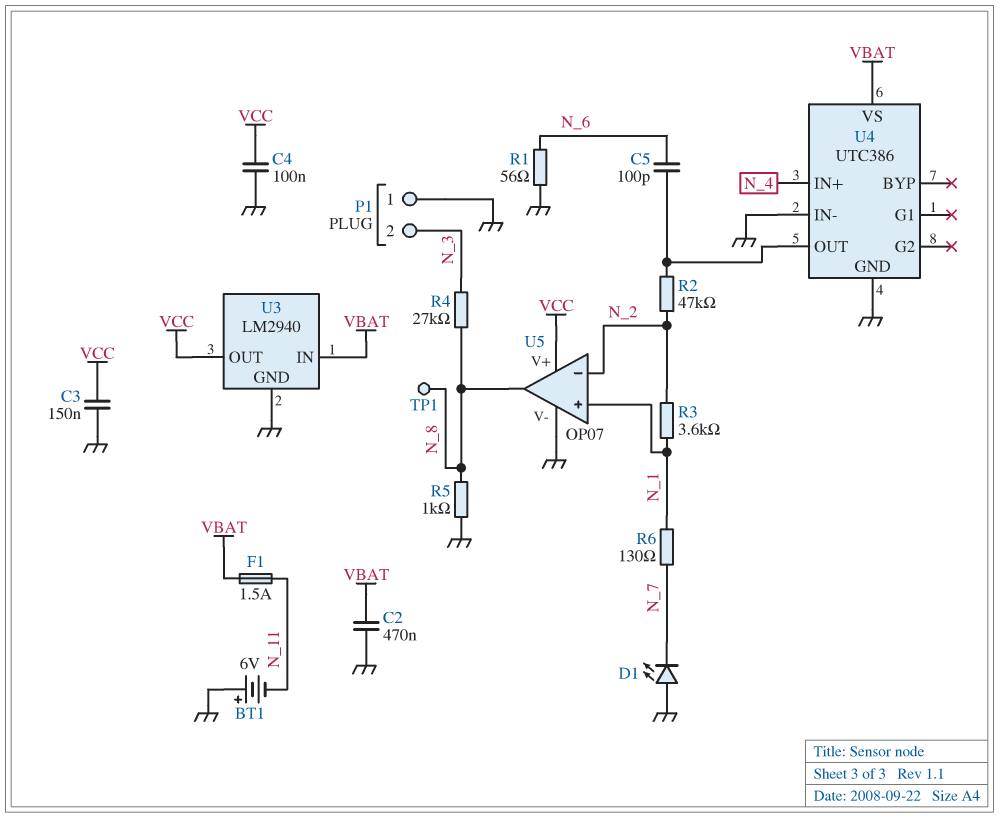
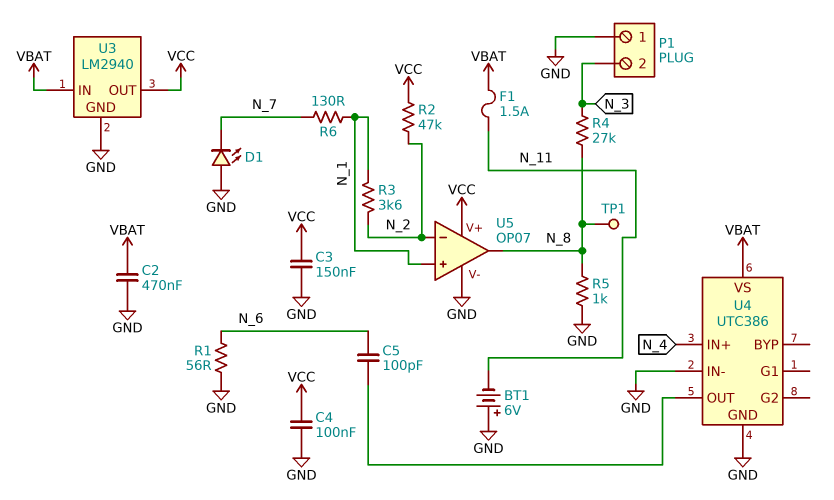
R2: 47k (N_2, U4/OUT) -> 47k (N_2, VCC)

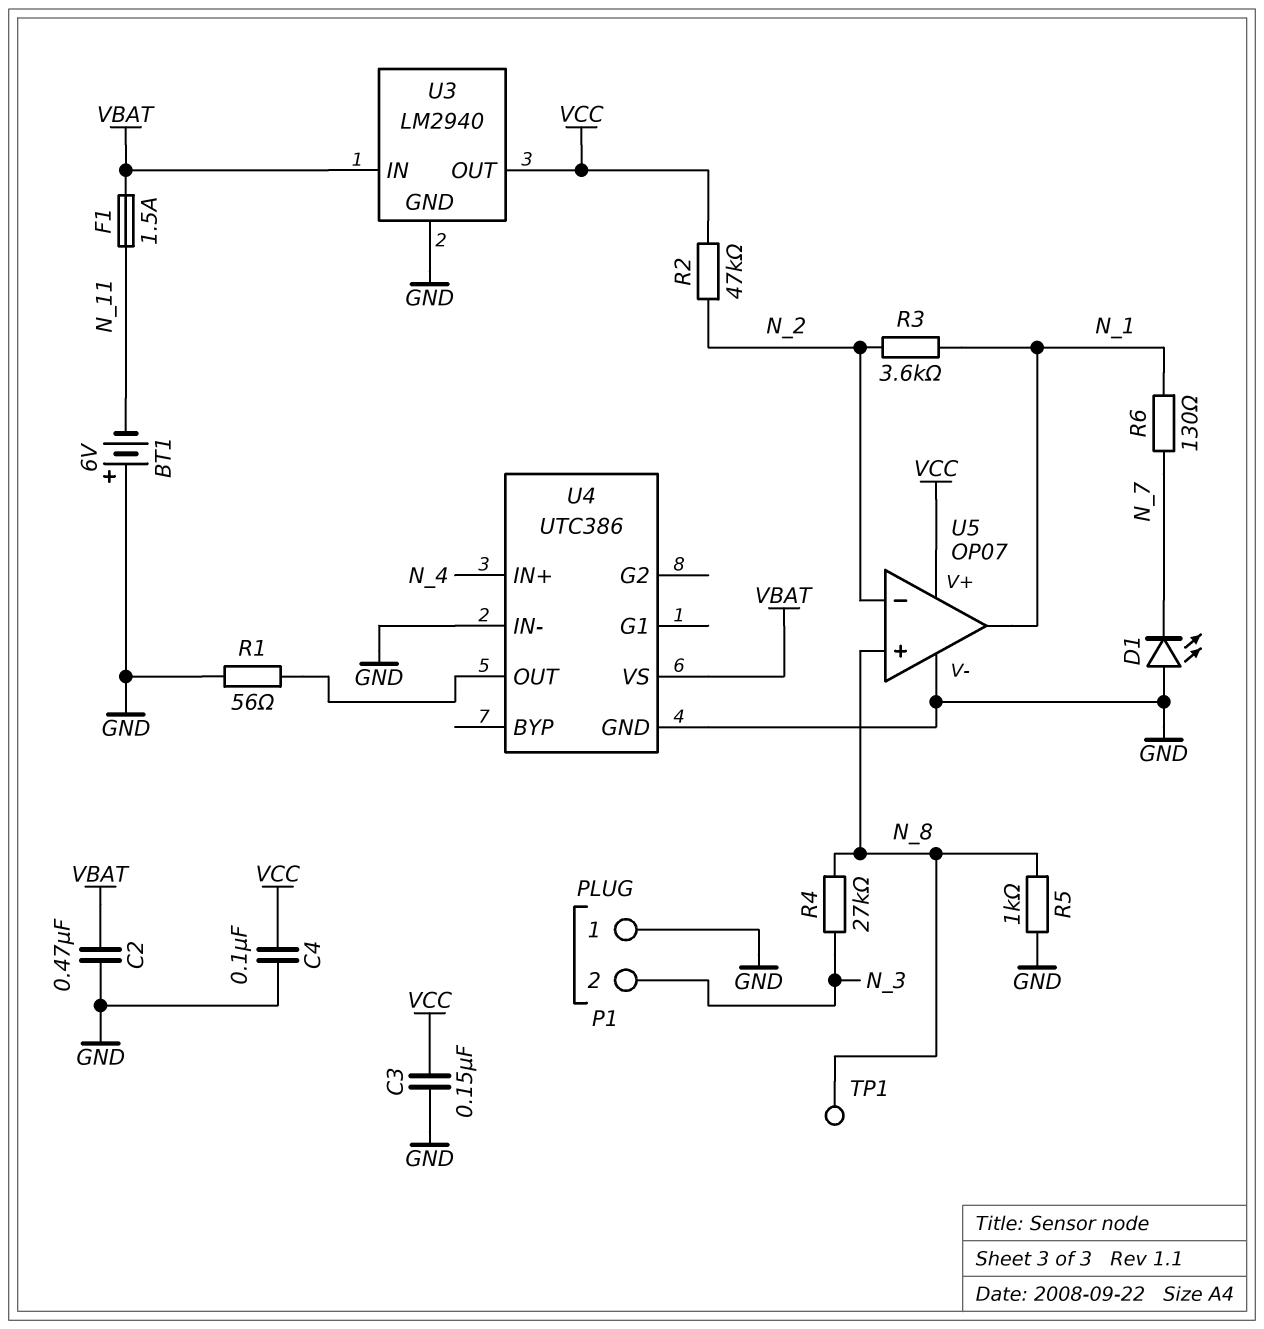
C5: 100pF (N_6, U4/OUT) -> none
R1: 56 (GND, N_6) -> 56 (GND, U4/OUT)
U5 pin in+: N_1 -> N_8
U5 pin out: N_8 -> N_1

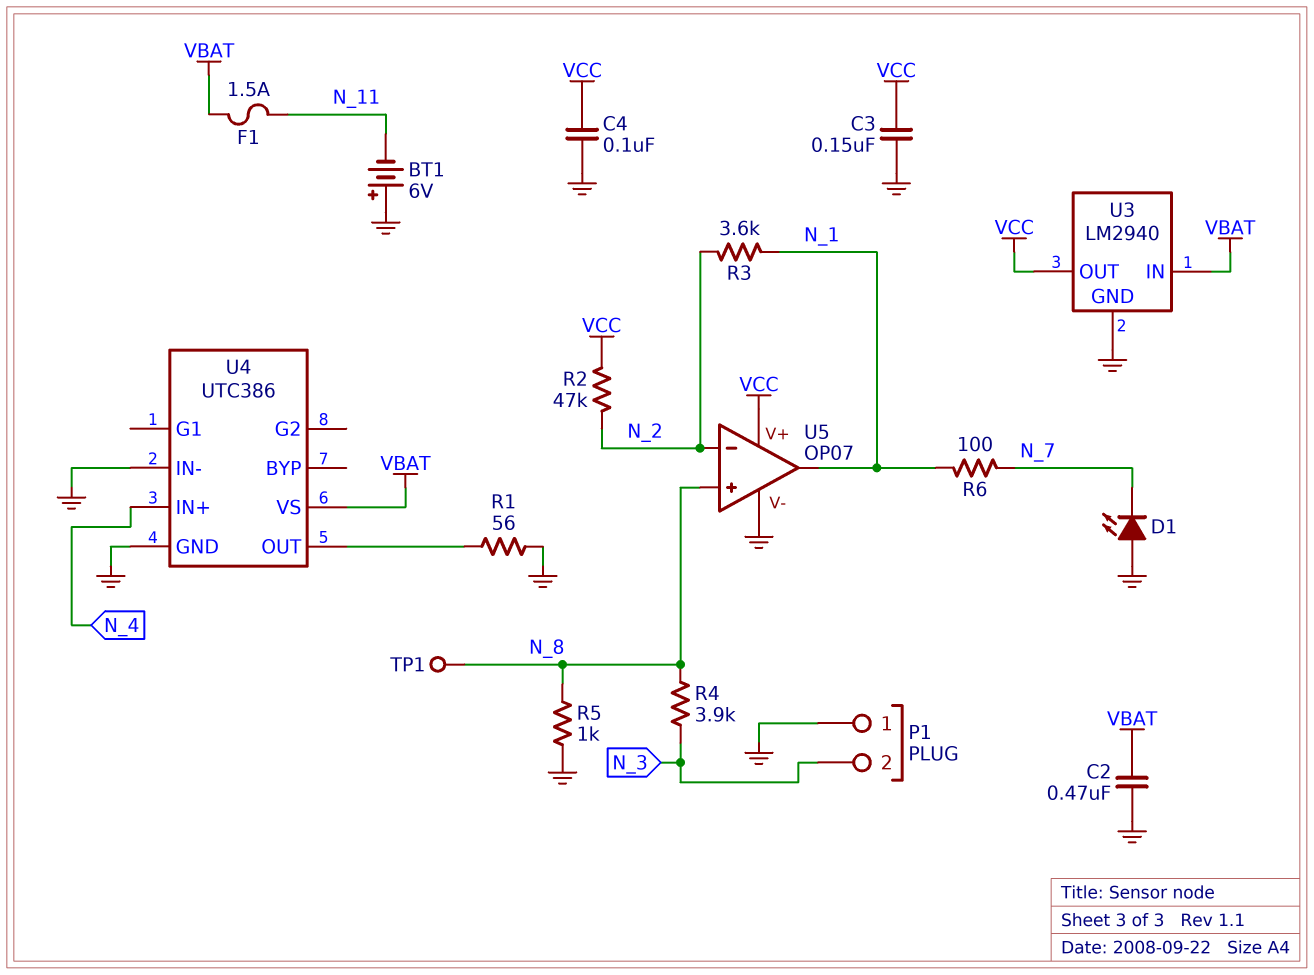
R4: 27k (N_3, N_8) -> 3.9k (N_3, N_8)
R6: 130 (N_1, N_7) -> 100 (N_1, N_7)

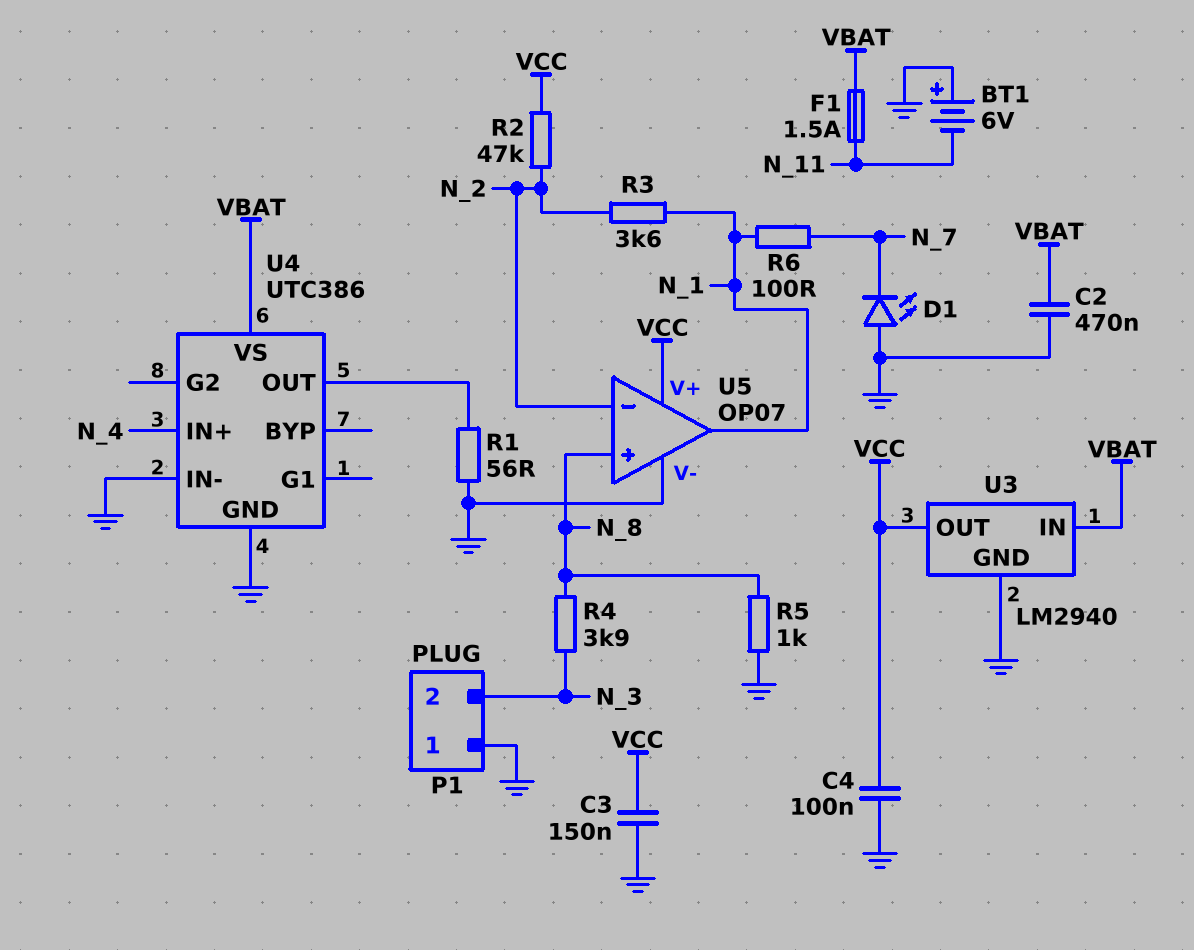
TP1: test point (N_8) -> none

